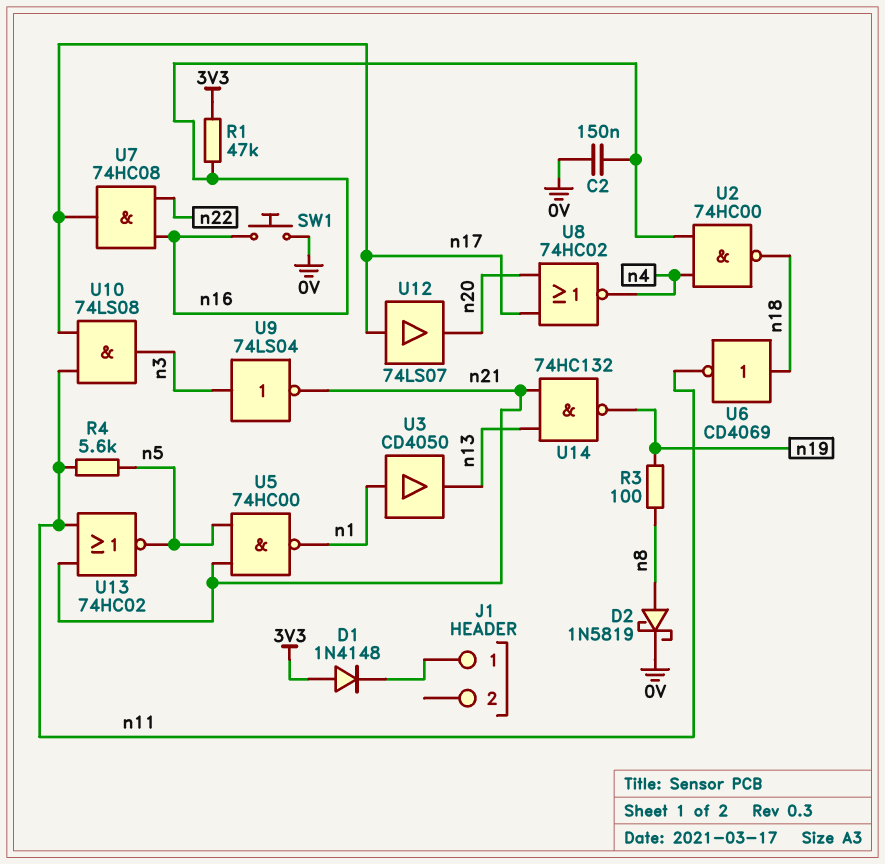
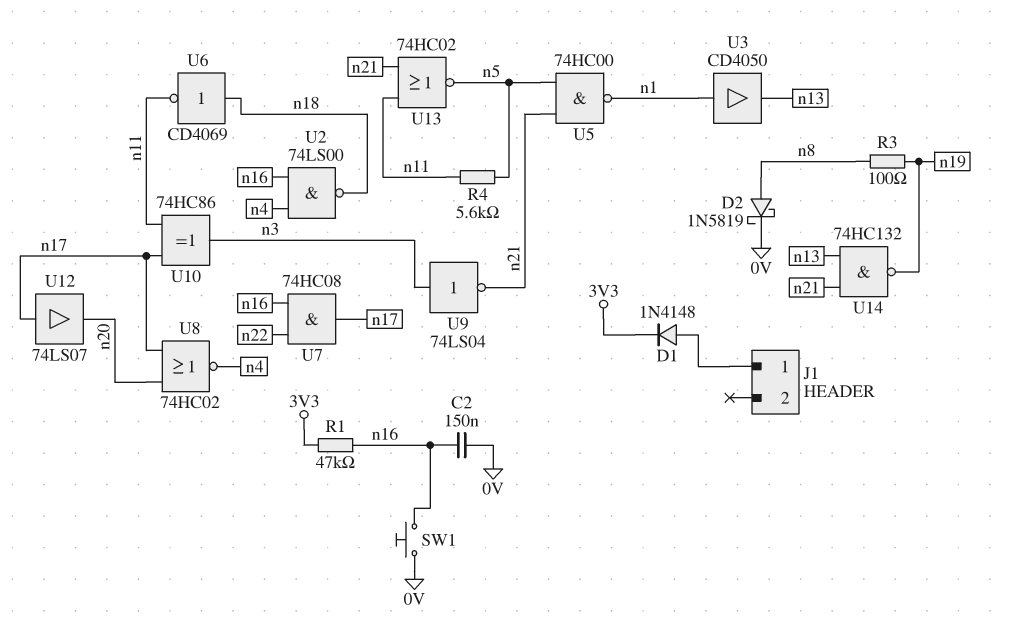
D1: diode 1N4148 (A 3V3, K J1/1) -> diode 1N4148 (A J1/1, K 3V3)
U2: NAND 74HC00 (in n4, in n16, out n18) -> NAND 74LS00 (in n4, in n16, out n18)
U10: AND 74LS08 (in n11, in n17, out n3) -> XOR 74HC86 (in n11, in n17, out n3)

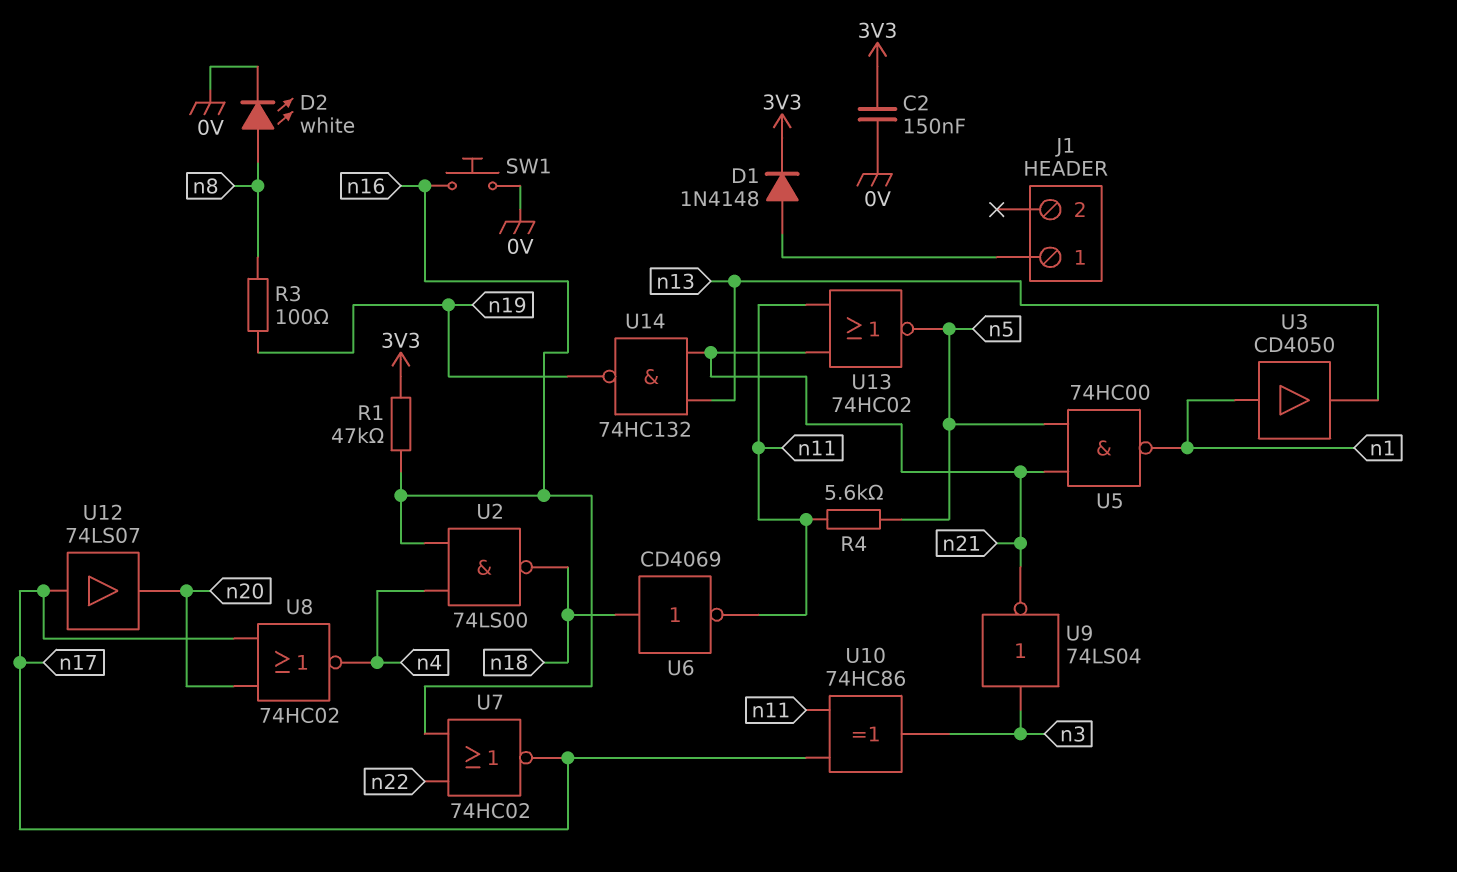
C2: 150nF (0V, n16) -> 150nF (0V, 3V3)
D2: schottky 1N5819 (A n8, K 0V) -> LED white (A n8, K 0V)
U7: AND 74HC08 (in n16, in n22, out n17) -> NOR 74HC02 (in n16, in n22, out n17)

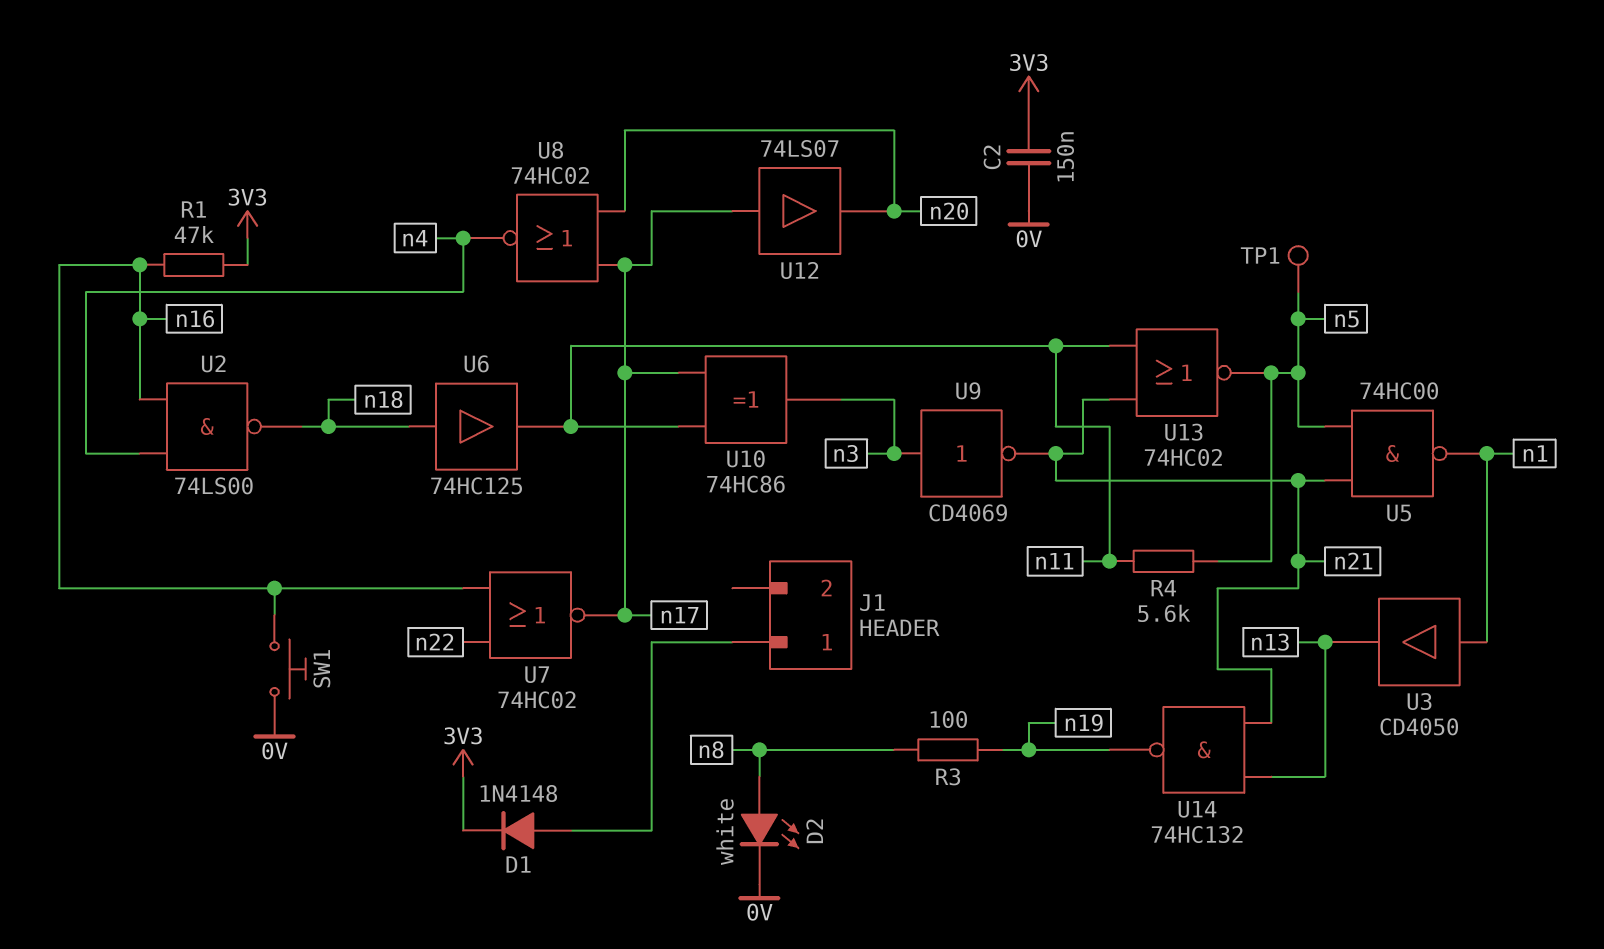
TP1: none -> test point (n5)
U6: NOT CD4069 (in n18, out n11) -> buffer 74HC125 (in n18, out n11)
U9: NOT 74LS04 (in n3, out n21) -> NOT CD4069 (in n3, out n21)

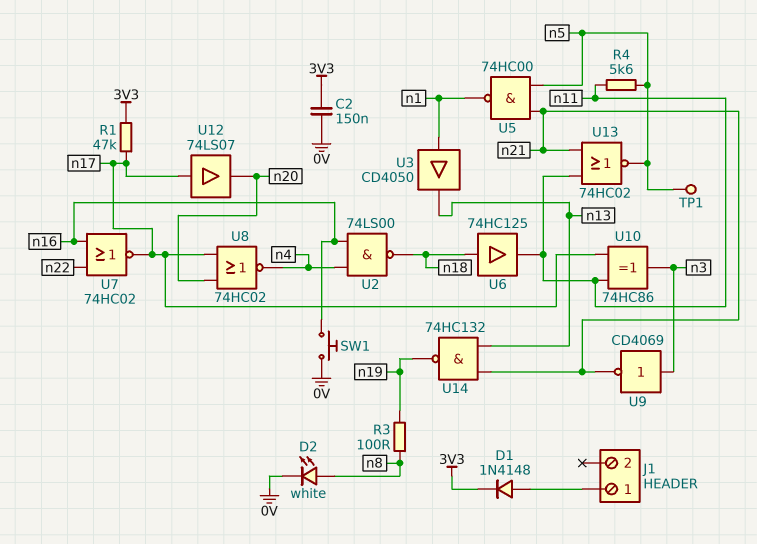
R1: 47k (3V3, n16) -> 47k (3V3, n17)

